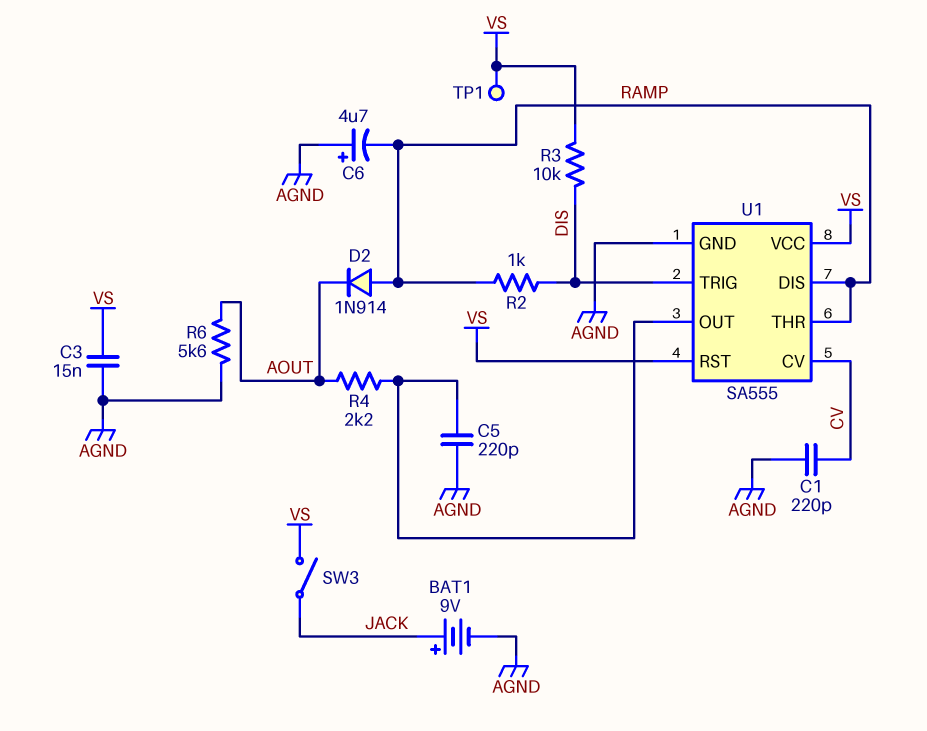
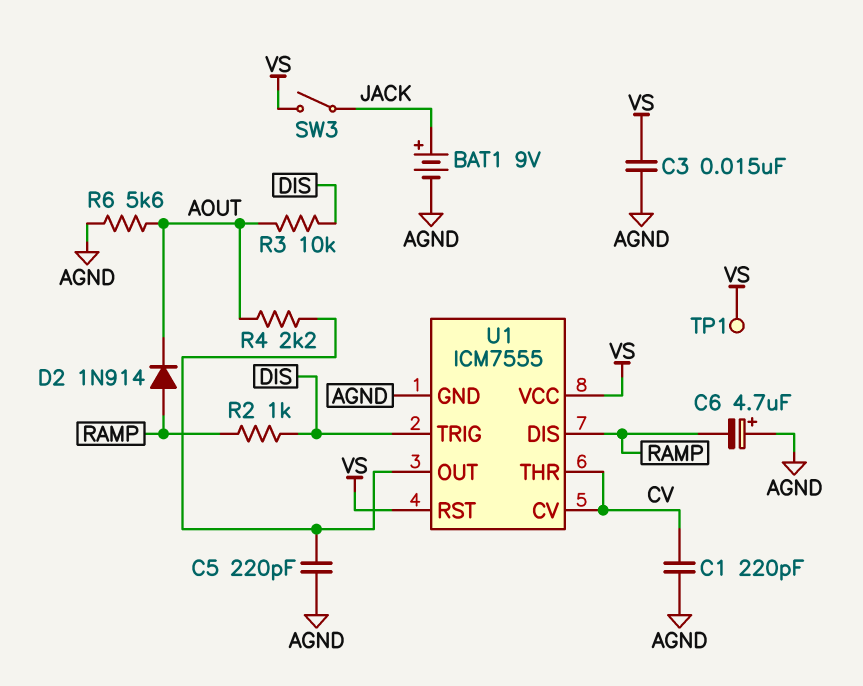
R3: 10k (DIS, VS) -> 10k (AOUT, DIS)
U1: SA555 -> ICM7555
U1 pin THR: RAMP -> CV

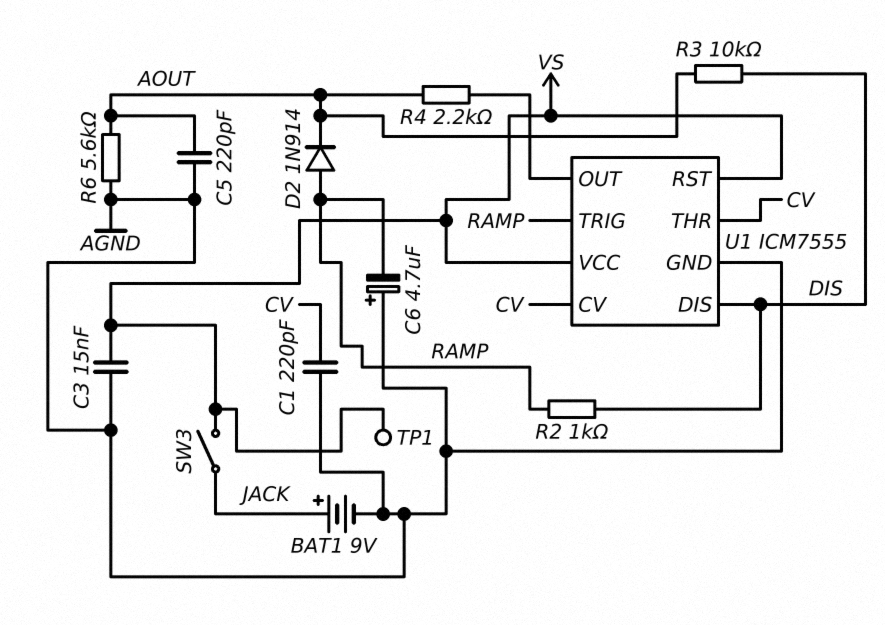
C5: 220pF (AGND, U1/OUT) -> 220pF (AGND, AOUT)
U1 pin DIS: RAMP -> DIS
U1 pin TRIG: DIS -> RAMP

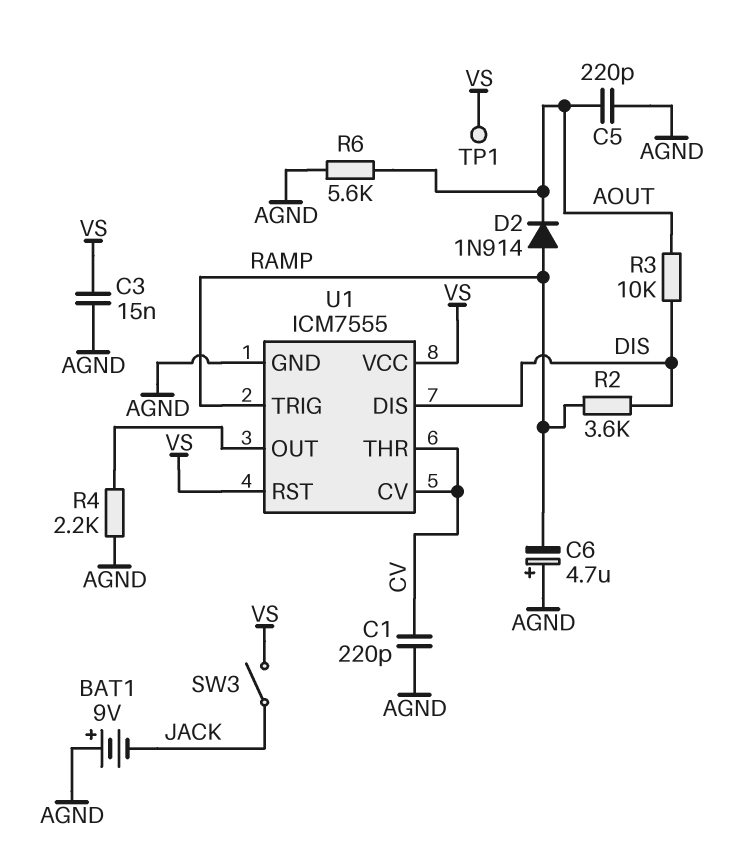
BAT1: 9V (plus JACK, minus AGND) -> 9V (plus AGND, minus JACK)
R2: 1k (DIS, RAMP) -> 3.6k (DIS, RAMP)
R4: 2.2k (AOUT, U1/OUT) -> 2.2k (AGND, U1/OUT)

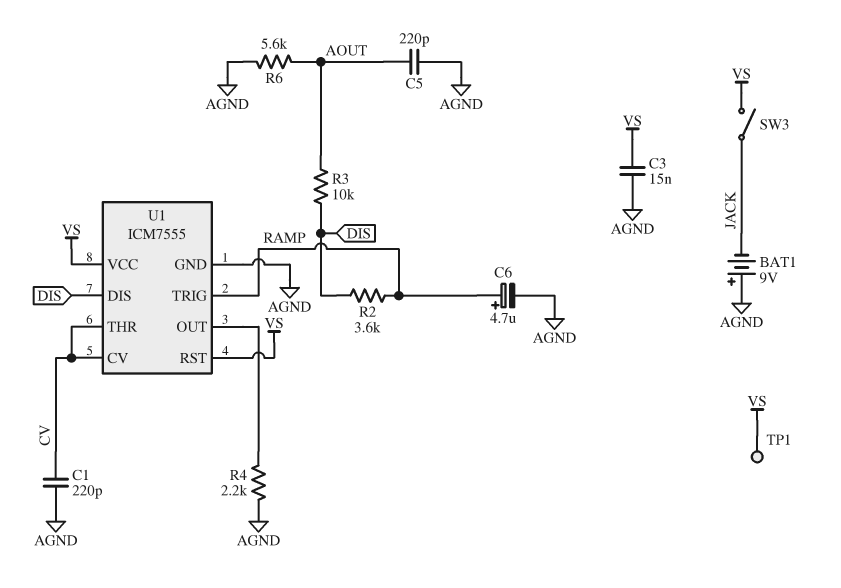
C6: 4.7uF (plus AGND, minus RAMP) -> 4.7uF (plus RAMP, minus AGND)
D2: diode 1N914 (A RAMP, K AOUT) -> none

